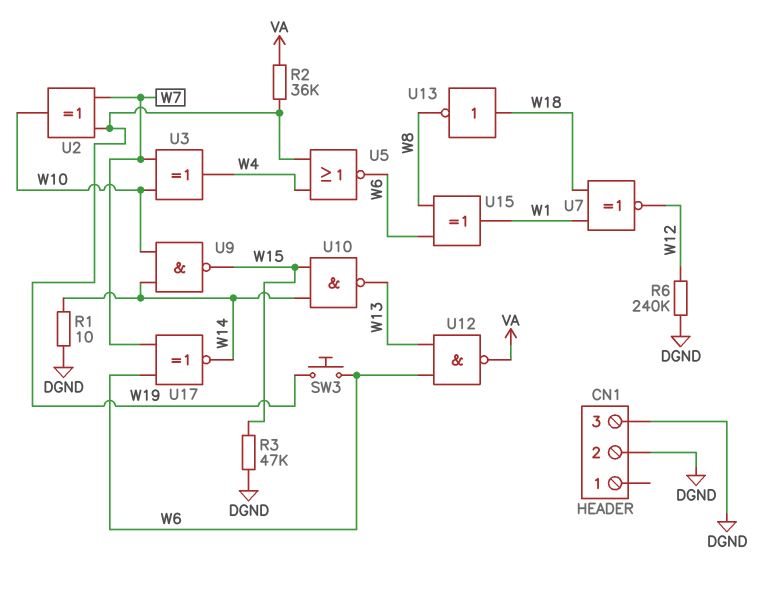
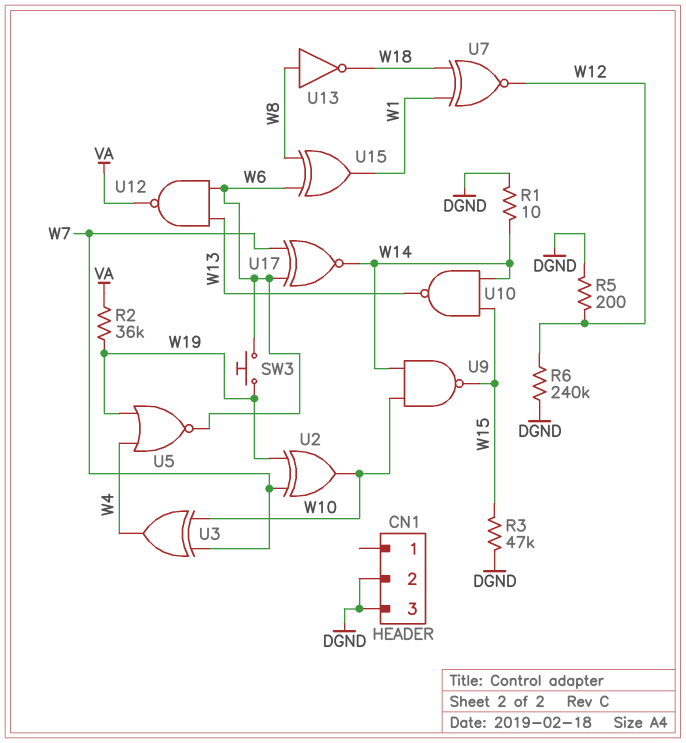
R5: none -> 200 (DGND, W12)
U13: NOT (in W18, out W8) -> NOT (in W8, out W18)

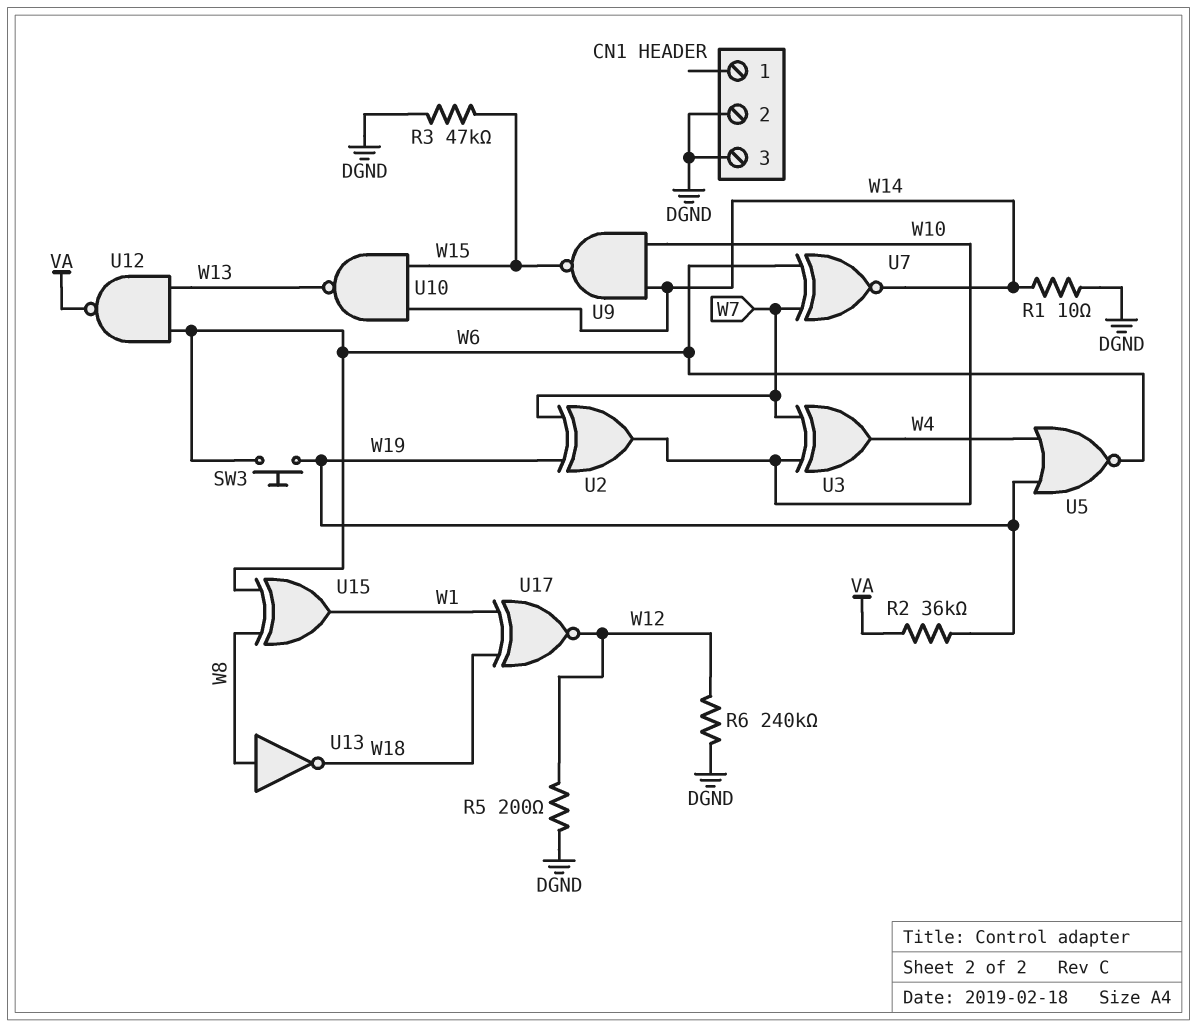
U7: XNOR (in W1, in W18, out W12) -> XNOR (in W6, in W7, out W14)
U17: XNOR (in W6, in W7, out W14) -> XNOR (in W1, in W18, out W12)

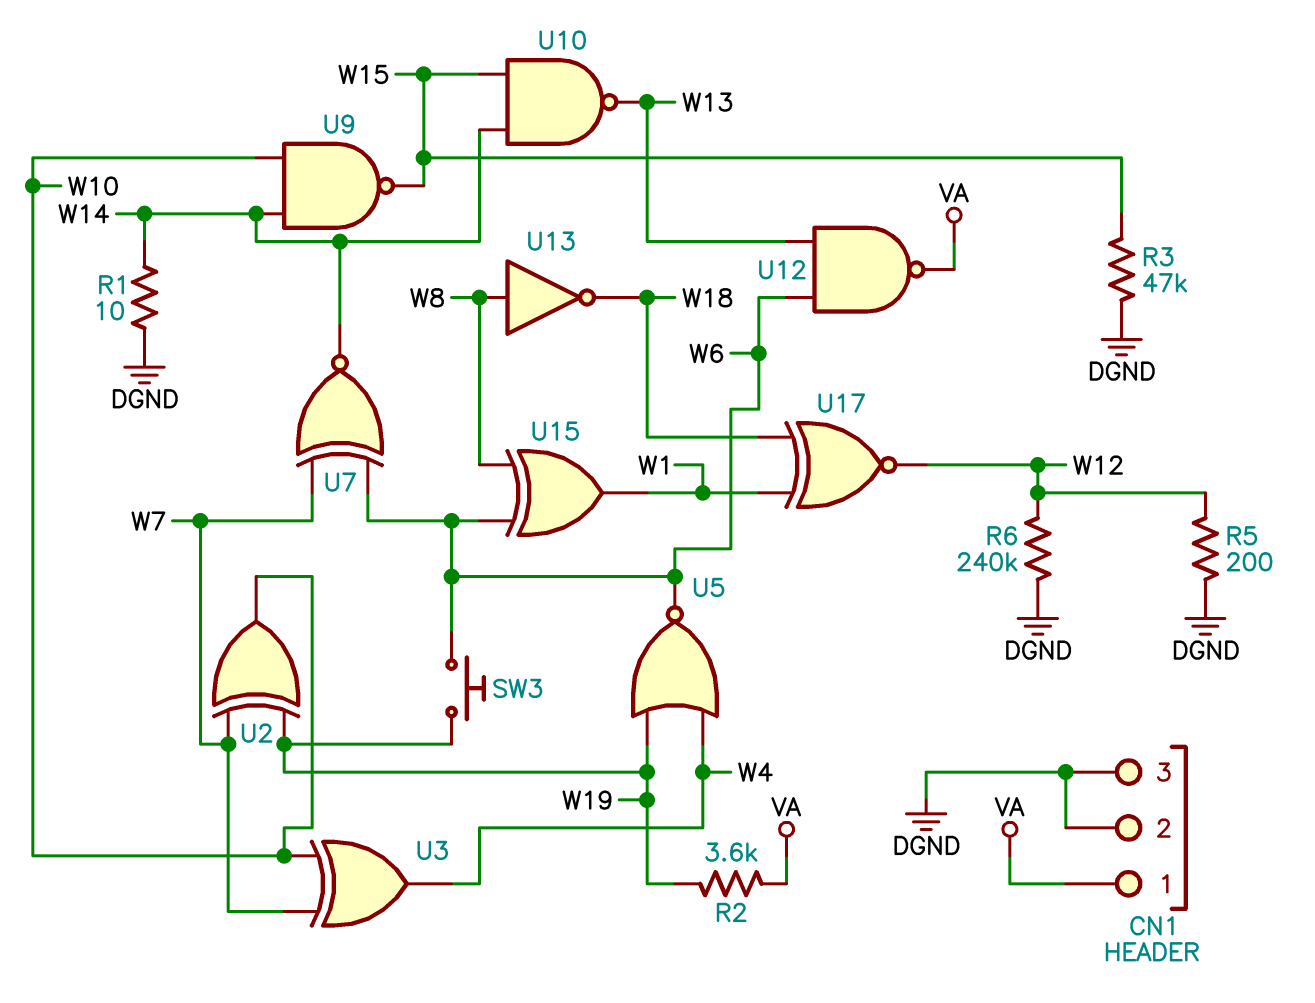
CN1 pin 1: none -> VA
R2: 36k (VA, W19) -> 3.6k (VA, W19)

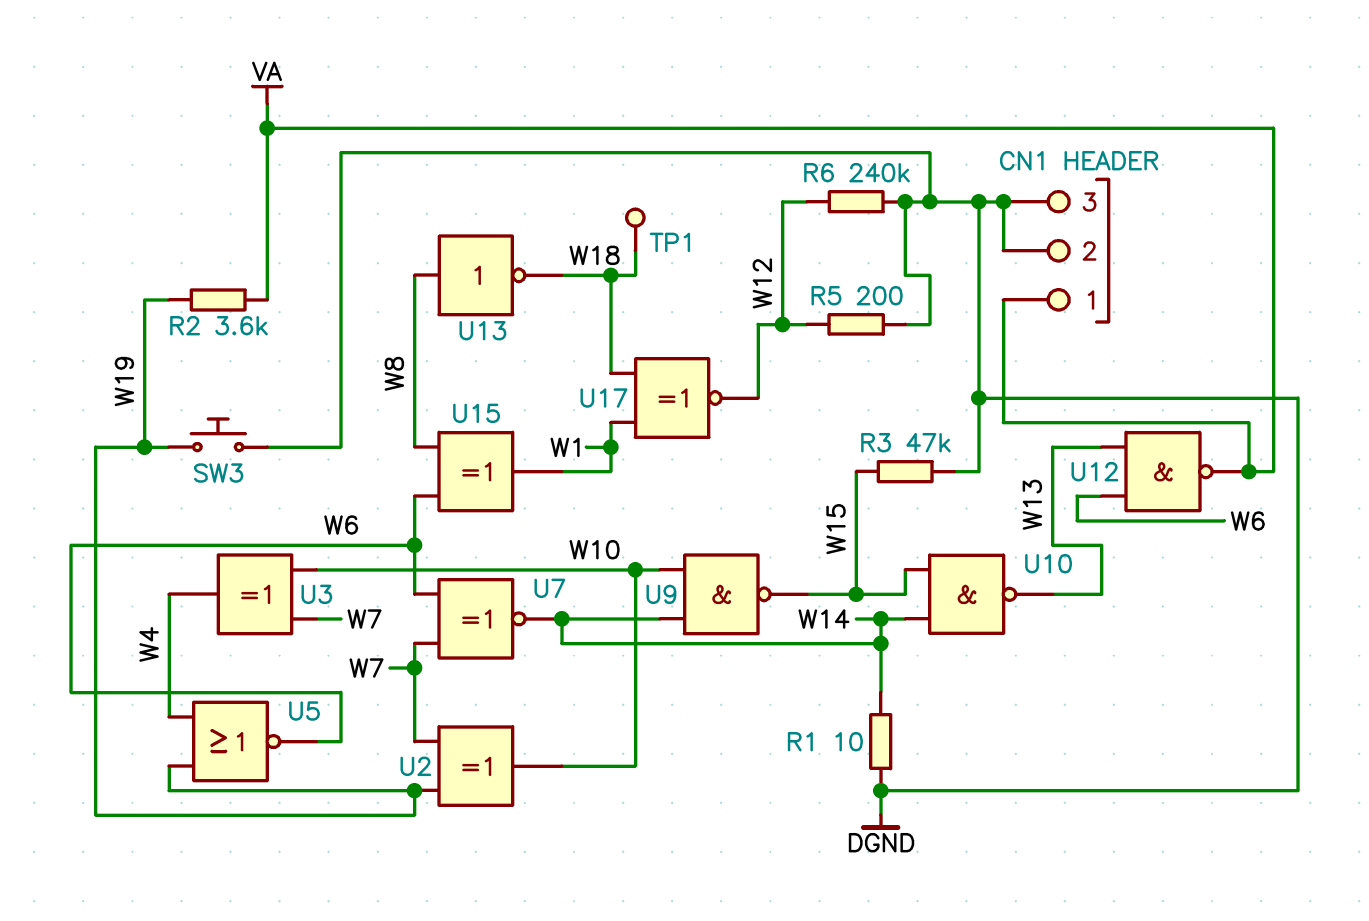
SW3: button (W6, W19) -> button (DGND, W19)
TP1: none -> test point (W18)

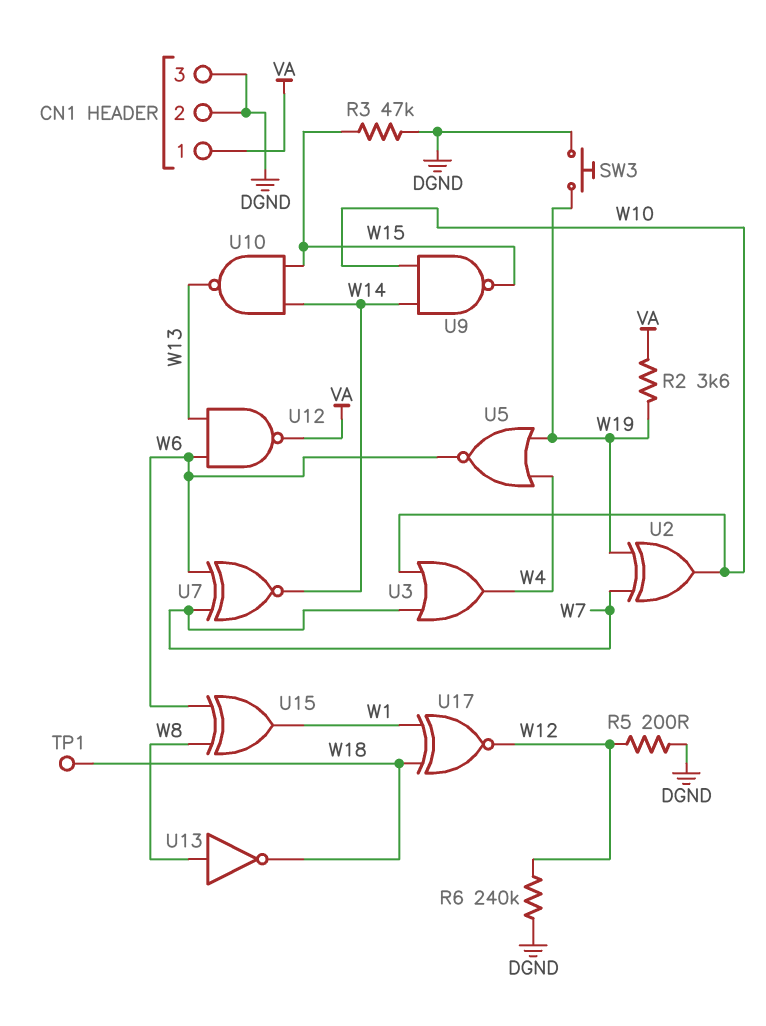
R1: 10 (DGND, W14) -> none
U3: XOR (in W7, in W10, out W4) -> OR (in W7, in W10, out W4)

